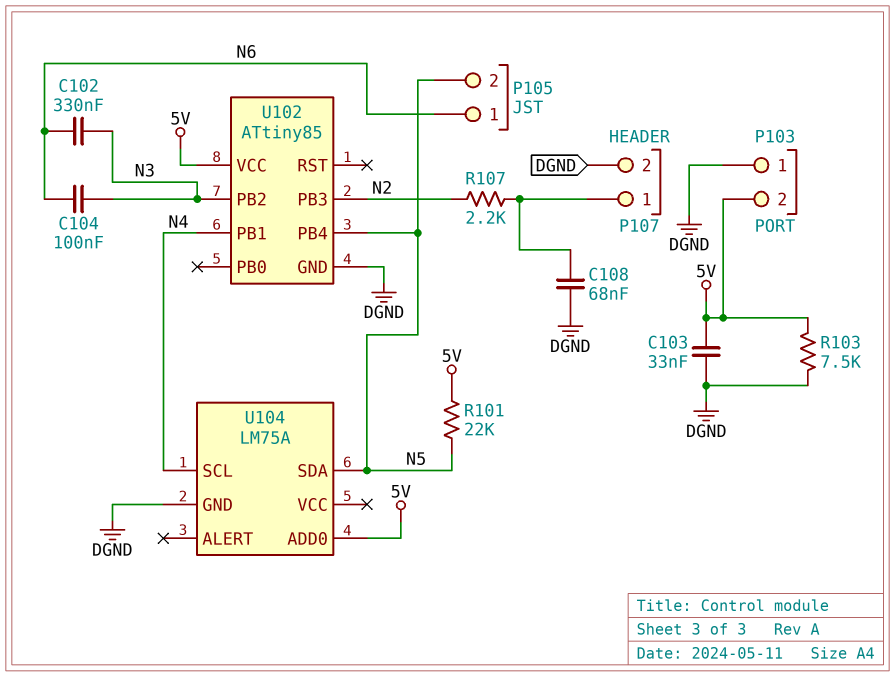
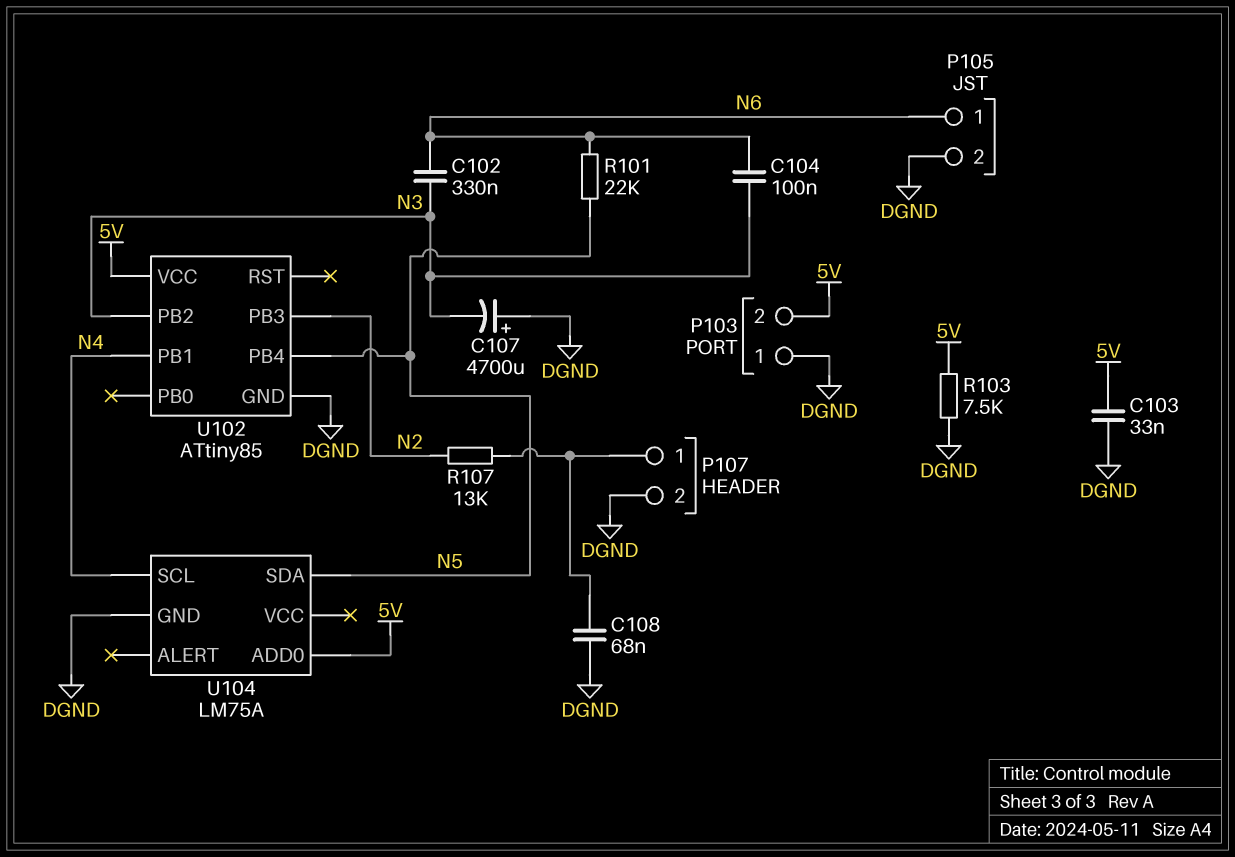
C107: none -> 4700uF (plus DGND, minus N3)
P105 pin 2: N5 -> DGND
R101: 22k (5V, N5) -> 22k (N5, N6)
R107: 2.2k (N2, P107/1) -> 13k (N2, P107/1)

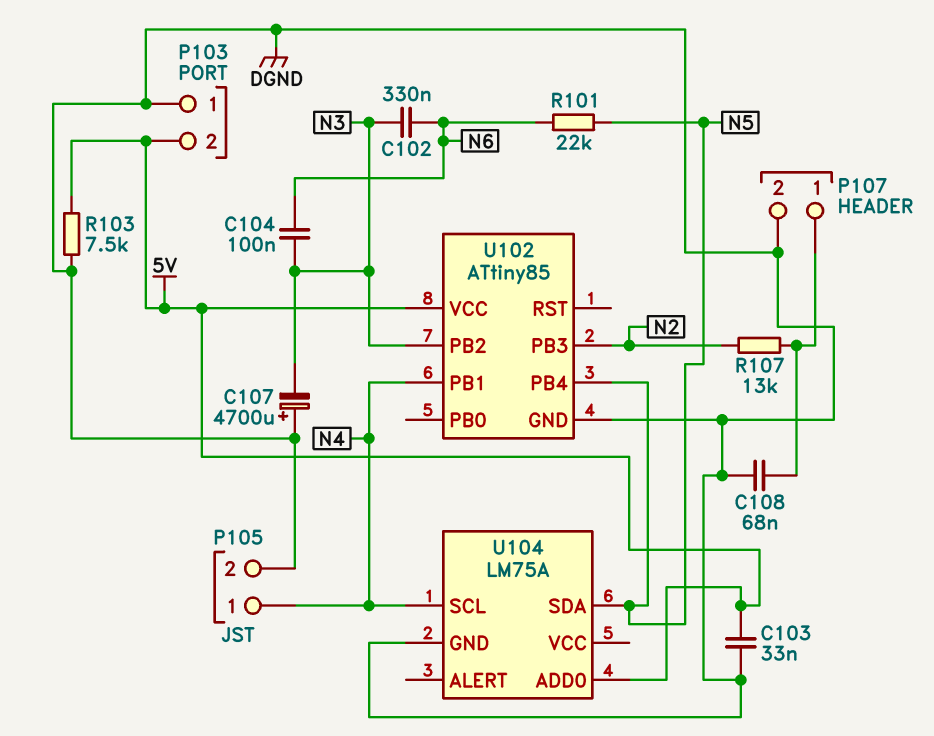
P105 pin 1: N6 -> N4

